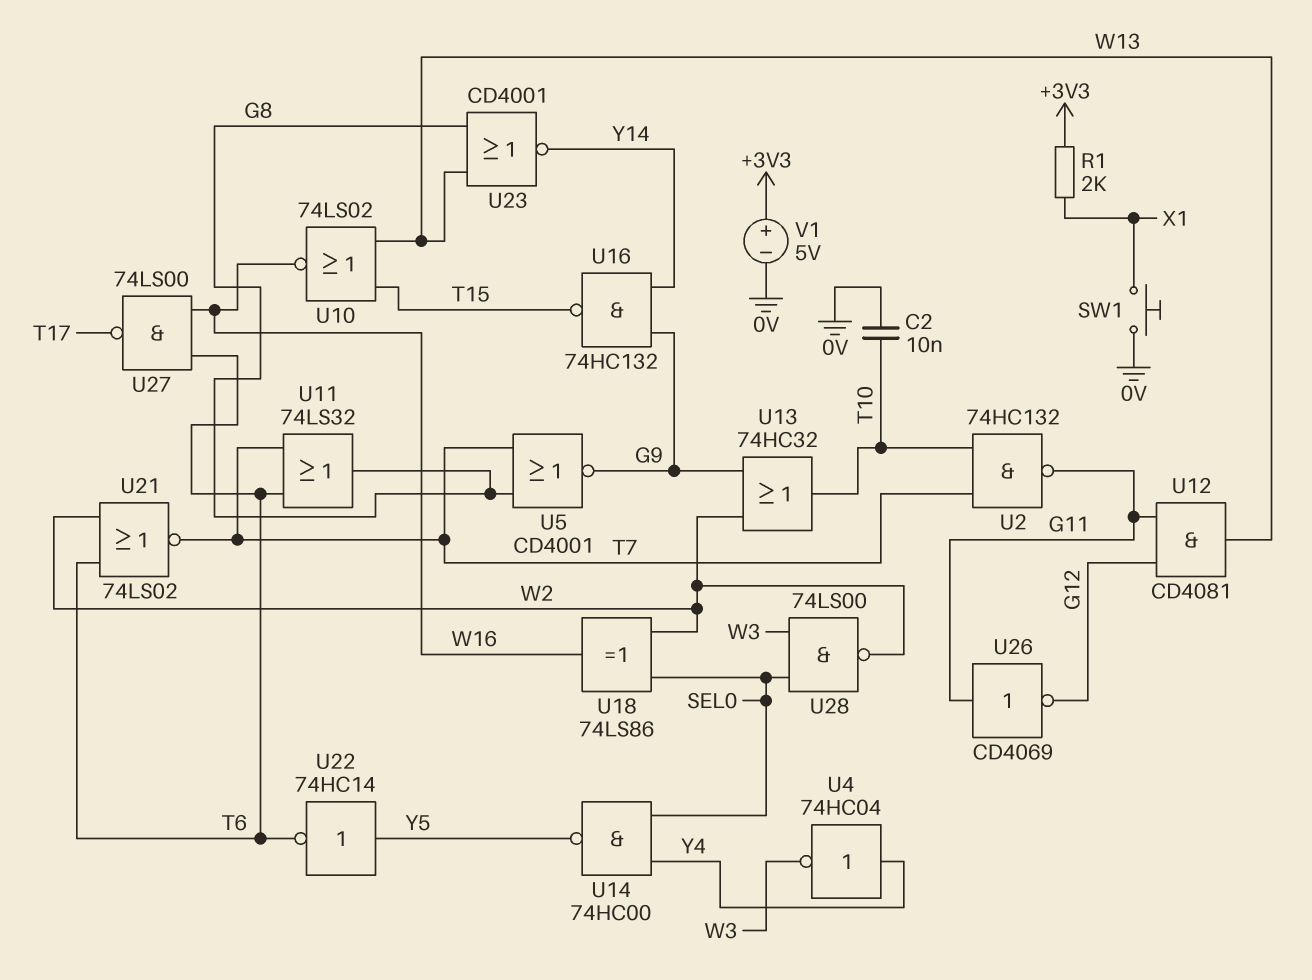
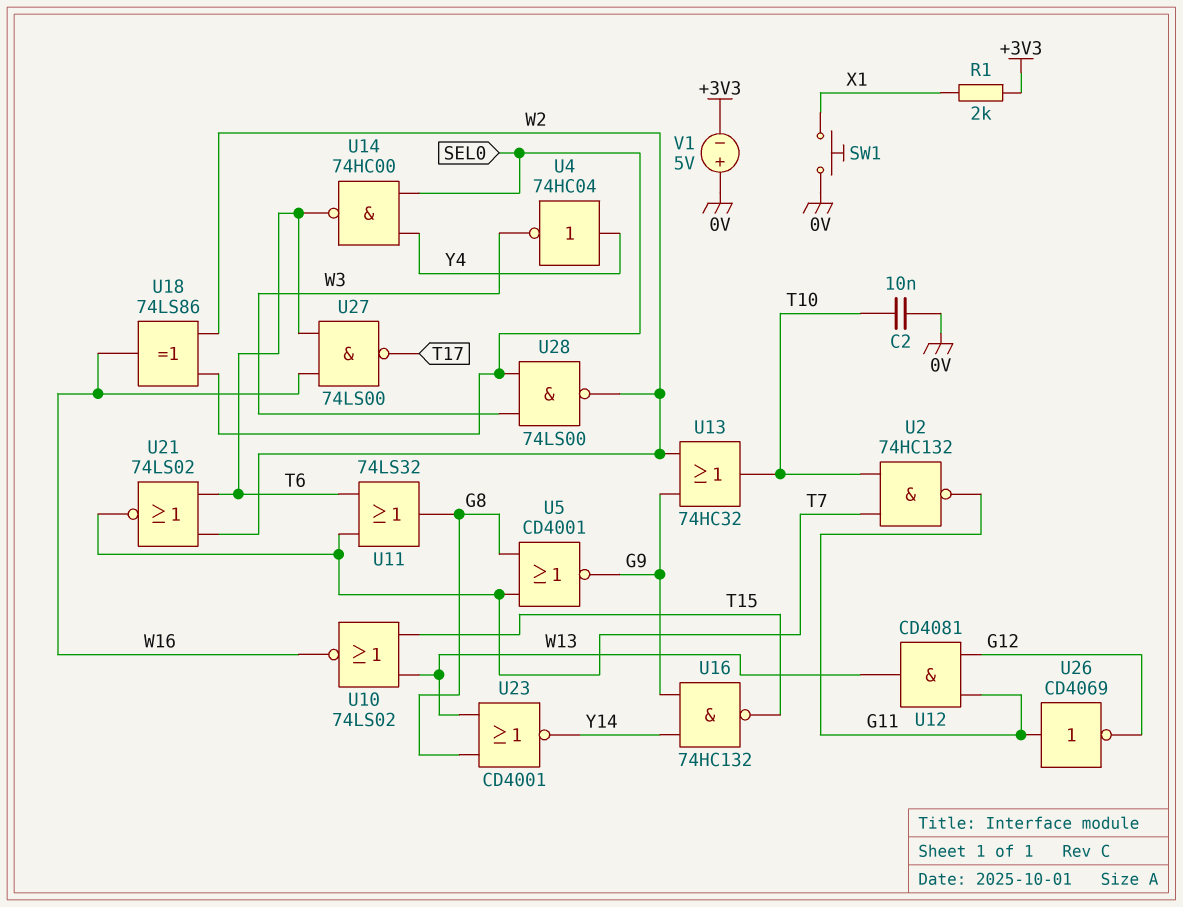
U14: NAND 74HC00 (in SEL0, in Y4, out Y5) -> NAND 74HC00 (in SEL0, in Y4, out T6)
U22: NOT 74HC14 (in Y5, out T6) -> none
V1: 5V (plus +3V3, minus 0V) -> 5V (plus 0V, minus +3V3)

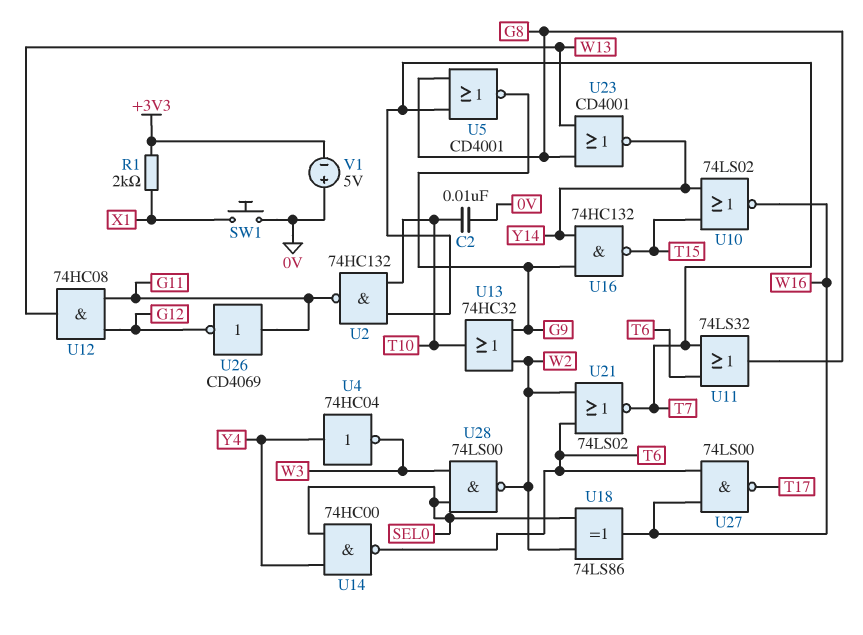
U10: NOR 74LS02 (in T15, in W13, out W16) -> NOR 74LS02 (in T15, in Y14, out W16)
U12: AND CD4081 (in G11, in G12, out W13) -> AND 74HC08 (in G11, in G12, out W13)

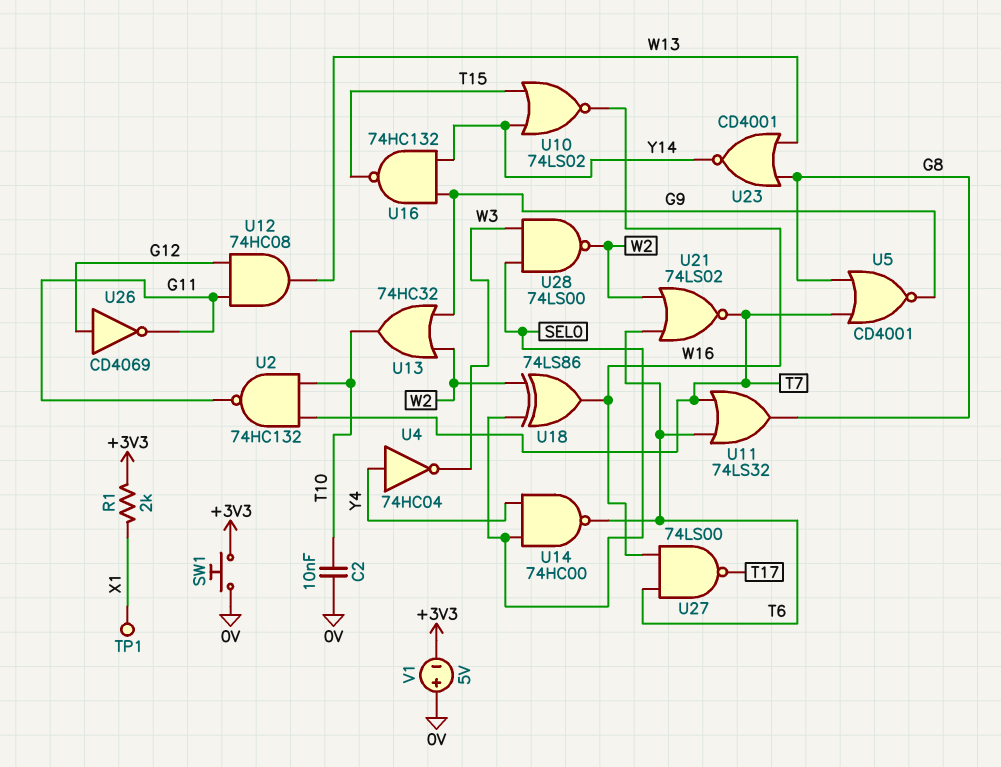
SW1: button (0V, X1) -> button (+3V3, 0V)
TP1: none -> test point (X1)
U26: NOT CD4069 (in G11, out G12) -> NOT CD4069 (in G12, out G11)

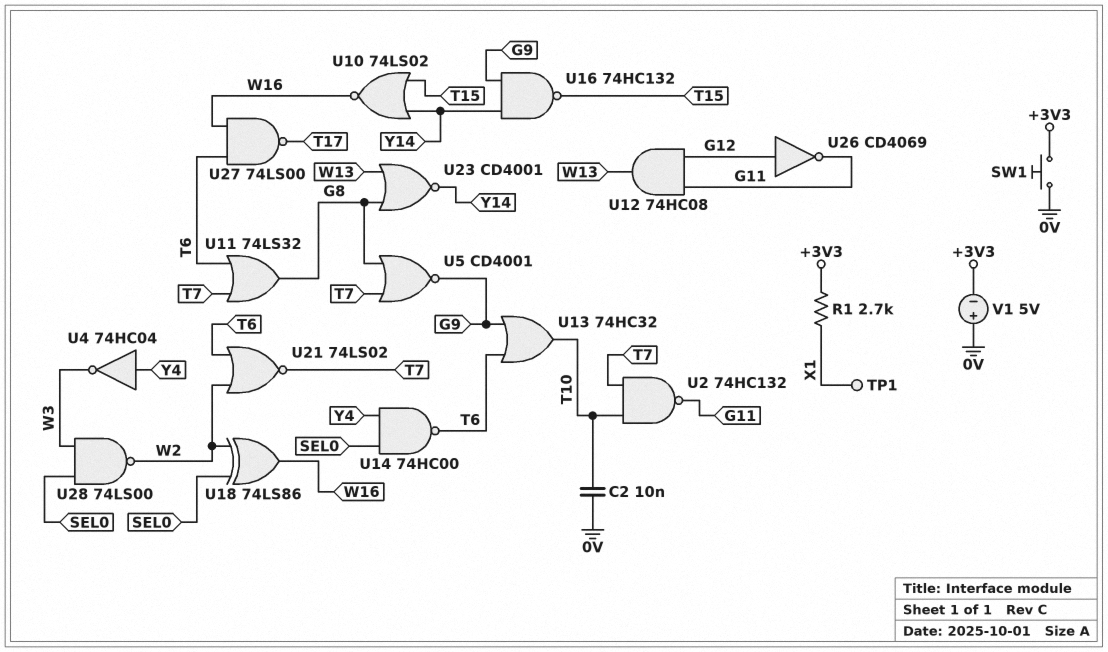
R1: 2k (+3V3, X1) -> 2.7k (+3V3, X1)
U13: OR 74HC32 (in G9, in W2, out T10) -> OR 74HC32 (in G9, in T6, out T10)

